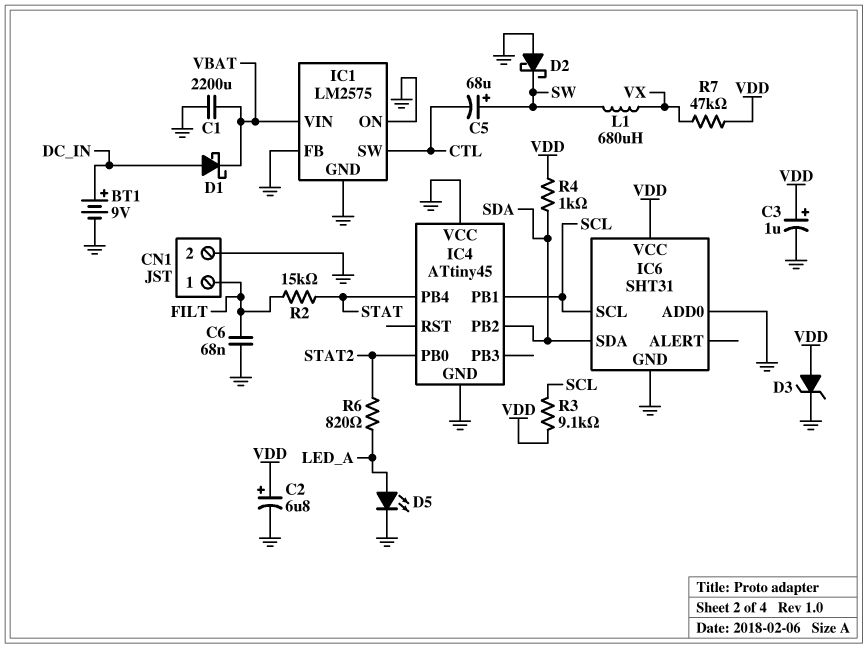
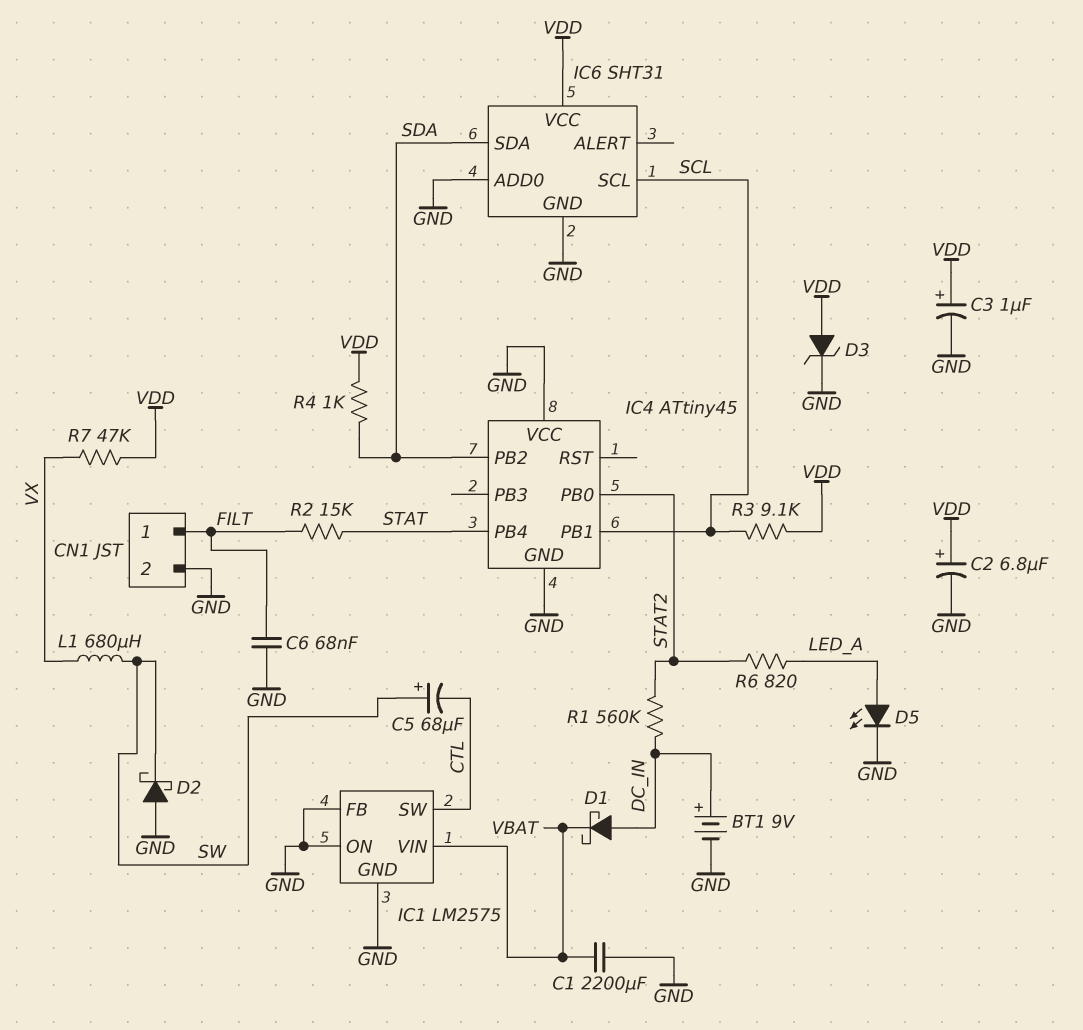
R1: none -> 560k (DC_IN, STAT2)

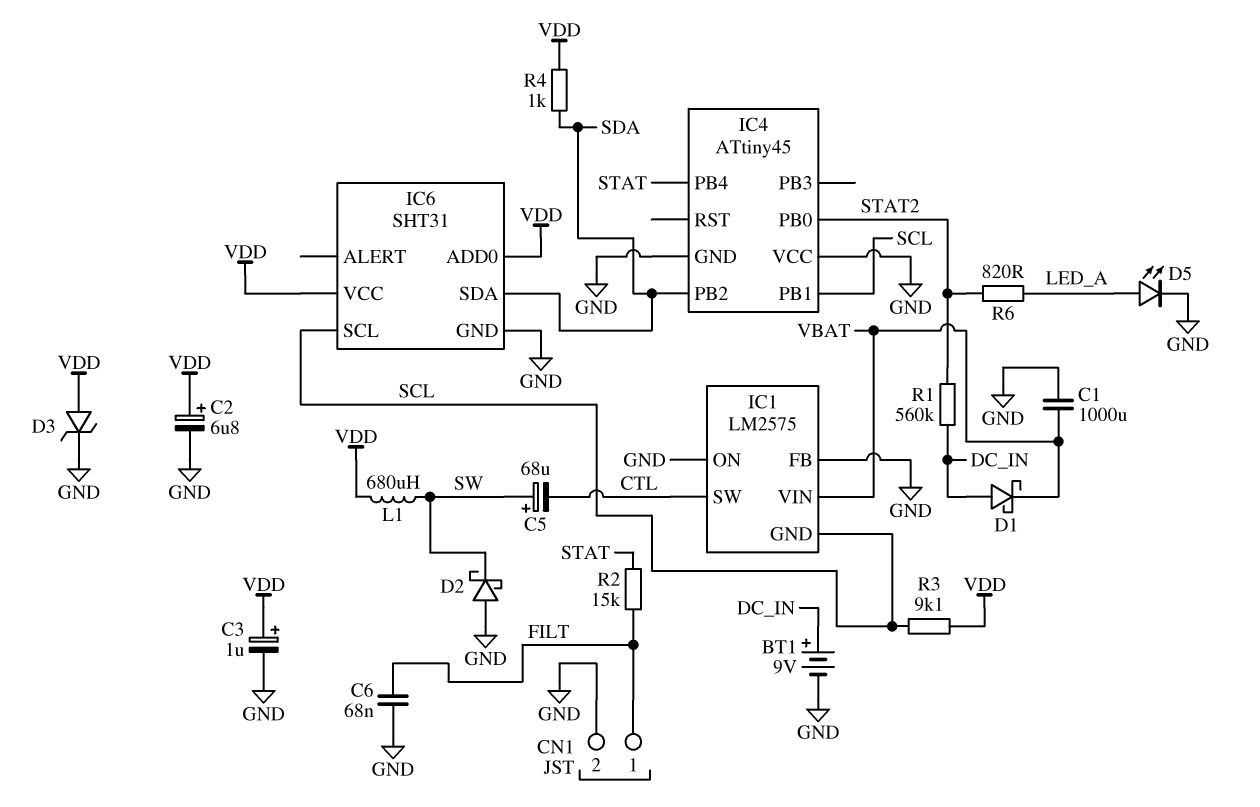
C1: 2200uF (GND, VBAT) -> 1000uF (GND, VBAT)
IC1 pin GND: GND -> SCL
IC6 pin ADD0: GND -> VDD
L1: 680uH (SW, VX) -> 680uH (SW, VDD)
R7: 47k (VDD, VX) -> none

